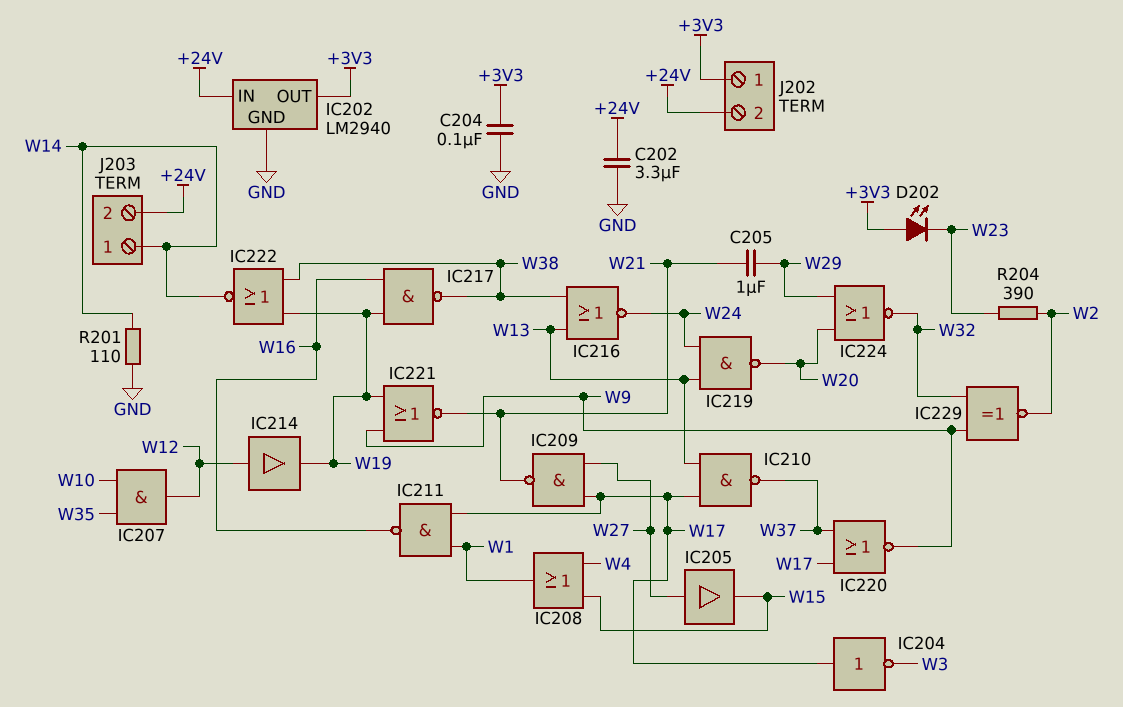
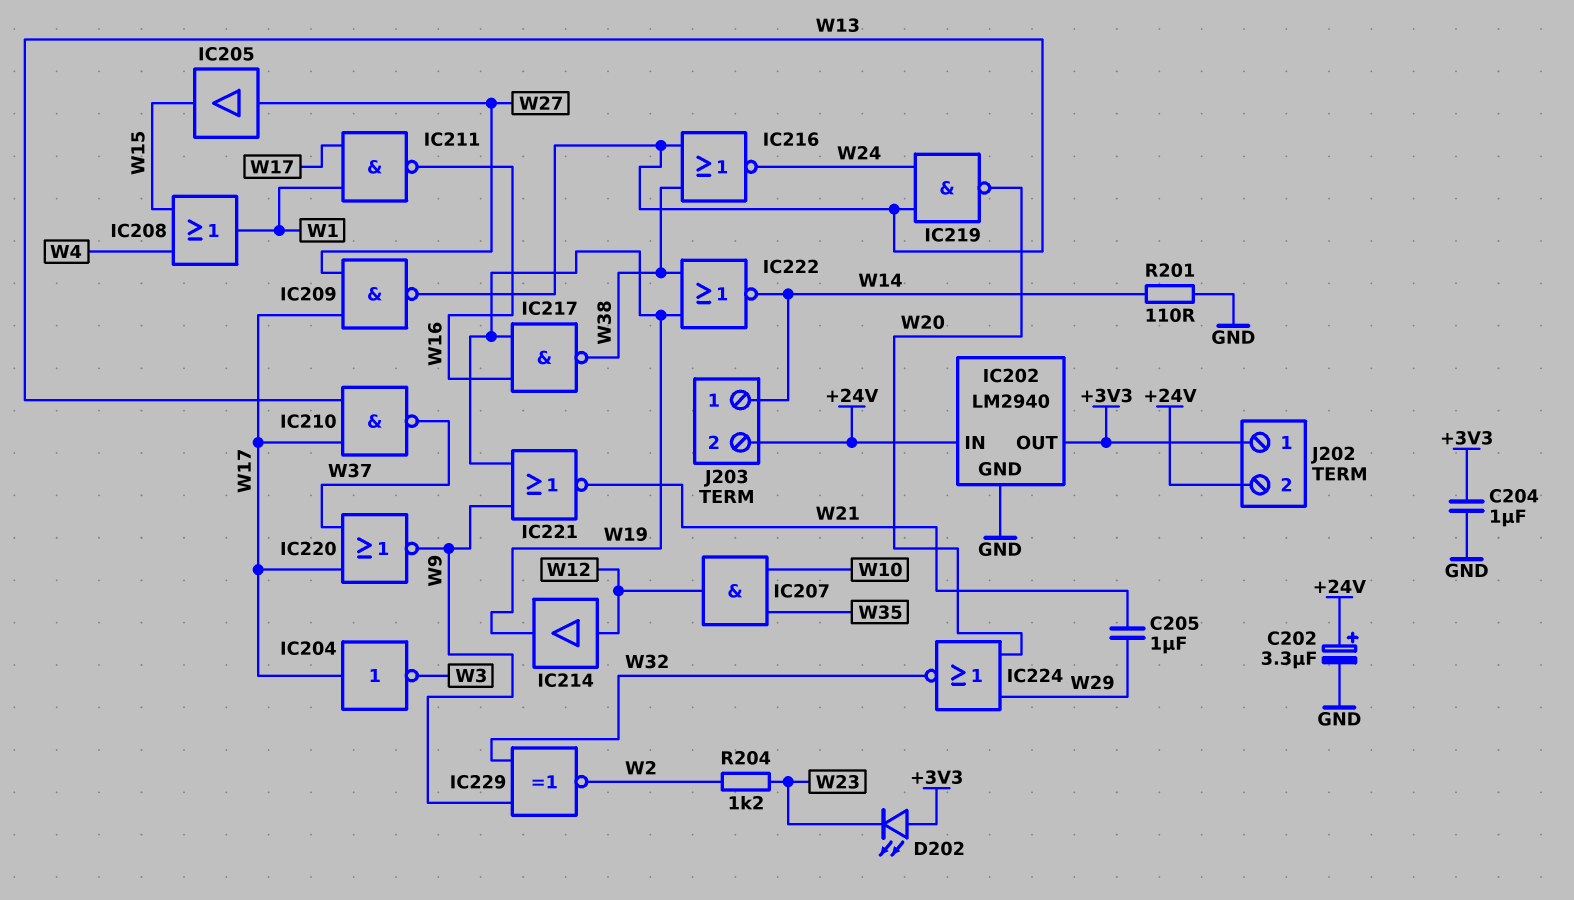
C202: 3.3uF (+24V, GND) -> 3.3uF (plus +24V, minus GND)
C204: 100nF (+3V3, GND) -> 1uF (+3V3, GND)
IC209: NAND (in W17, in W27, out W21) -> NAND (in W17, in W27, out W13)
R204: 390 (W2, W23) -> 1.2k (W2, W23)

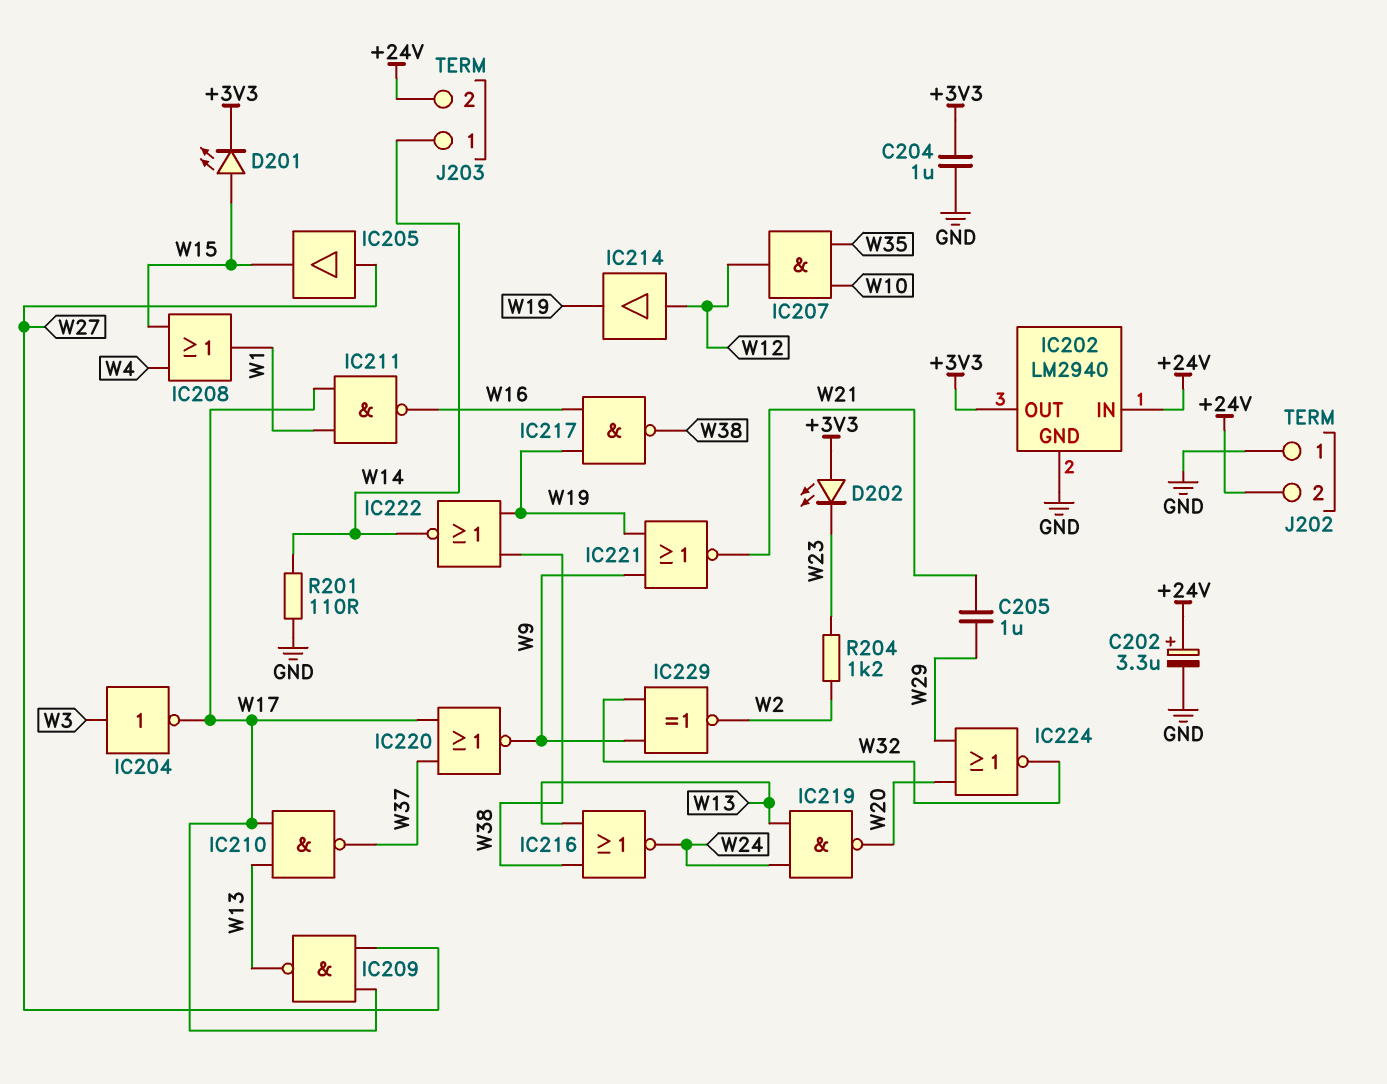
D201: none -> LED (A W15, K +3V3)
IC204: NOT (in W17, out W3) -> NOT (in W3, out W17)
J202 pin 1: +3V3 -> GND

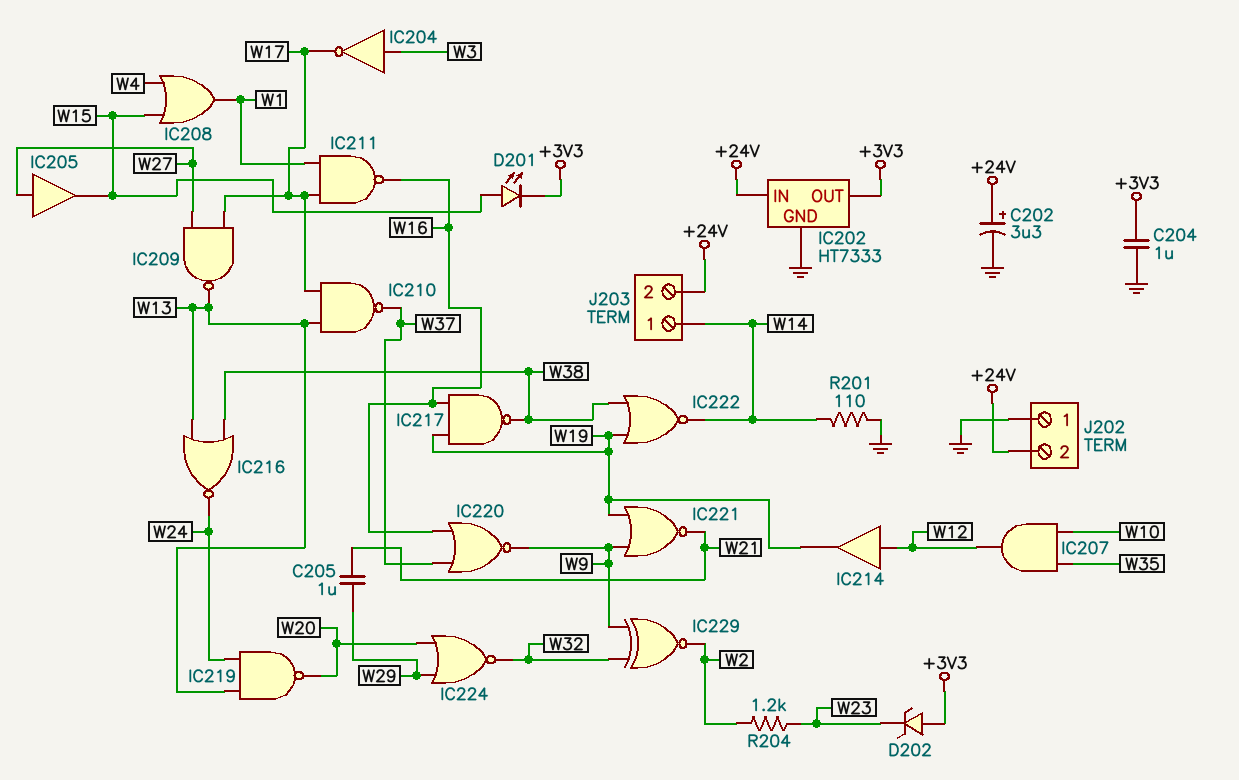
D202: LED (A +3V3, K W23) -> zener (A +3V3, K W23)
IC202: LM2940 -> HT7333
IC220: NOR (in W17, in W37, out W9) -> NOR (in W16, in W37, out W9)

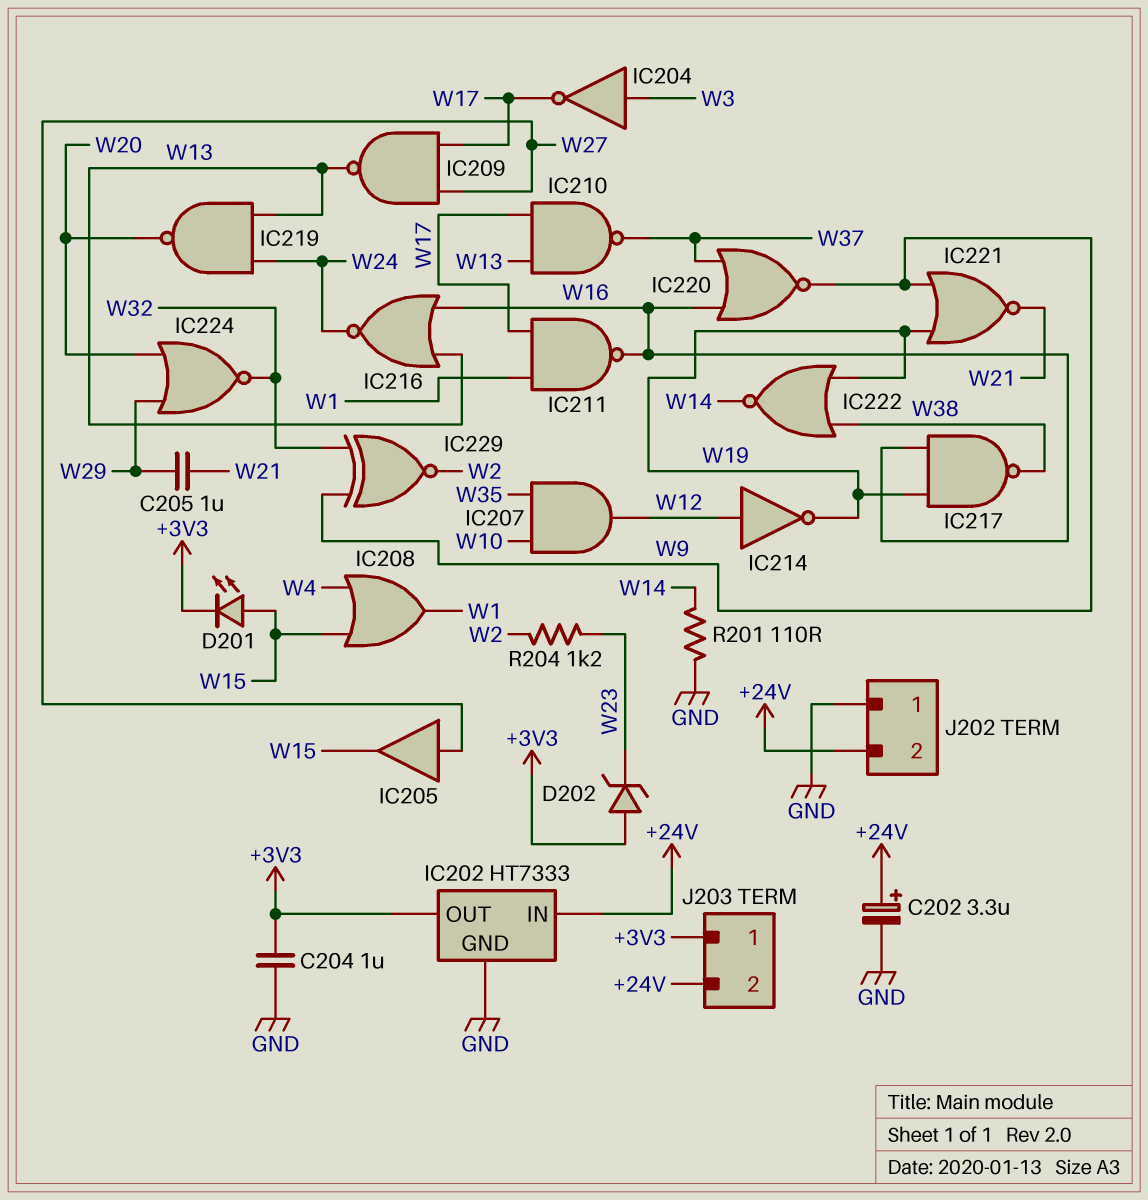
IC214: buffer (in W12, out W19) -> NOT (in W12, out W19)
IC216: NOR (in W13, in W38, out W24) -> NOR (in W13, in W16, out W24)
J203 pin 1: W14 -> +3V3

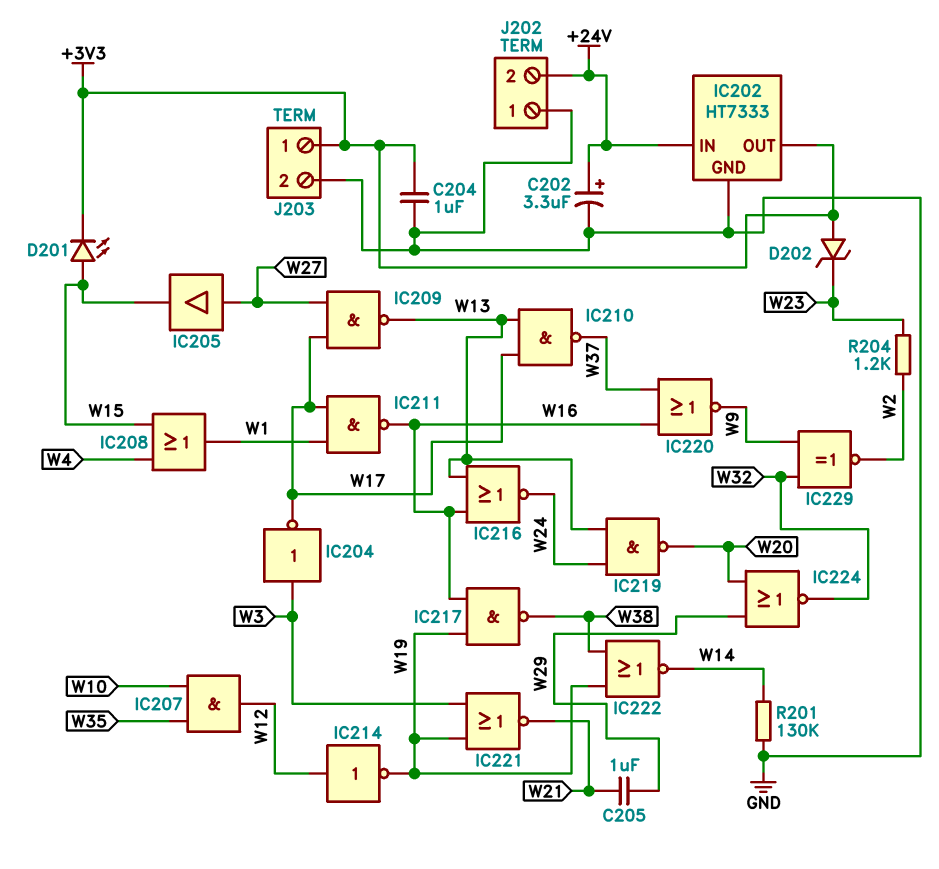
IC221: NOR (in W9, in W19, out W21) -> NOR (in W3, in W19, out W21)
J203 pin 2: +24V -> GND
R201: 110 (GND, W14) -> 130k (GND, W14)

